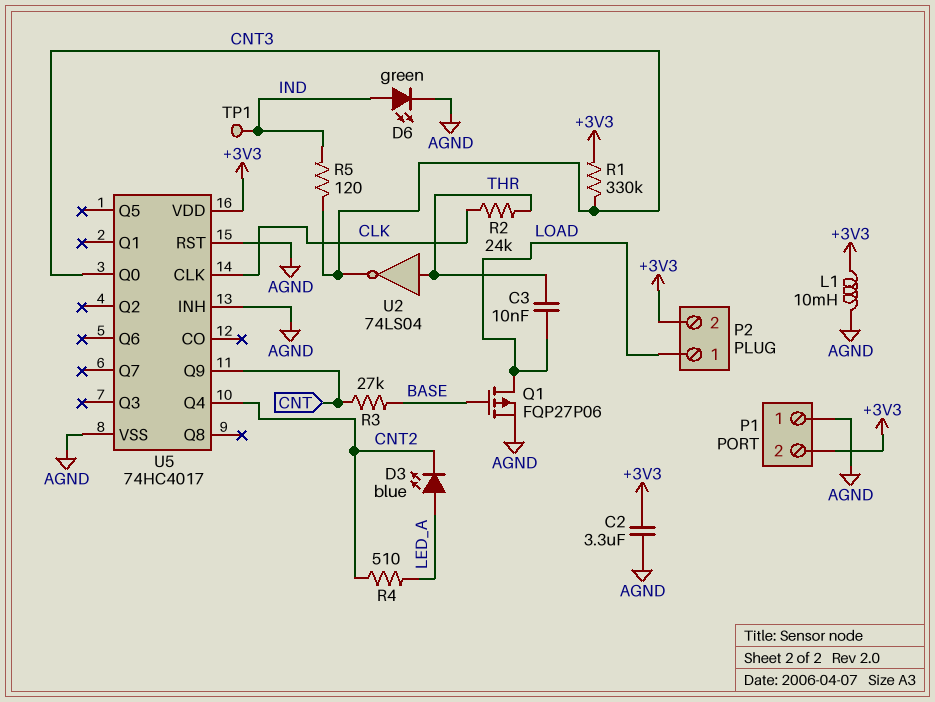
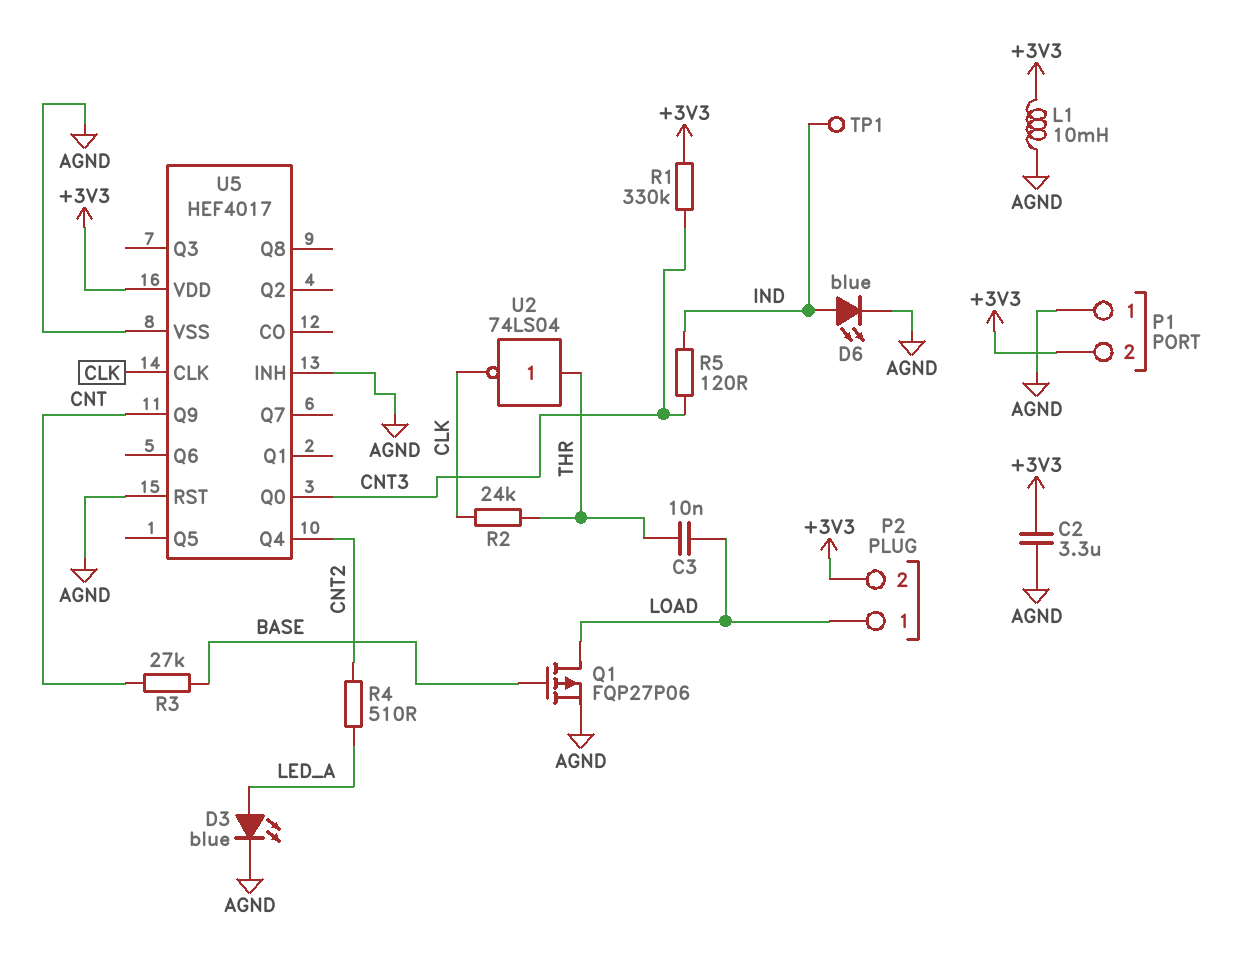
D3: LED blue (A LED_A, K CNT2) -> LED blue (A LED_A, K AGND)
D6: LED green (A IND, K AGND) -> LED blue (A IND, K AGND)
U2: NOT 74LS04 (in THR, out CNT3) -> NOT 74LS04 (in THR, out CLK)
U5: 74HC4017 -> HEF4017

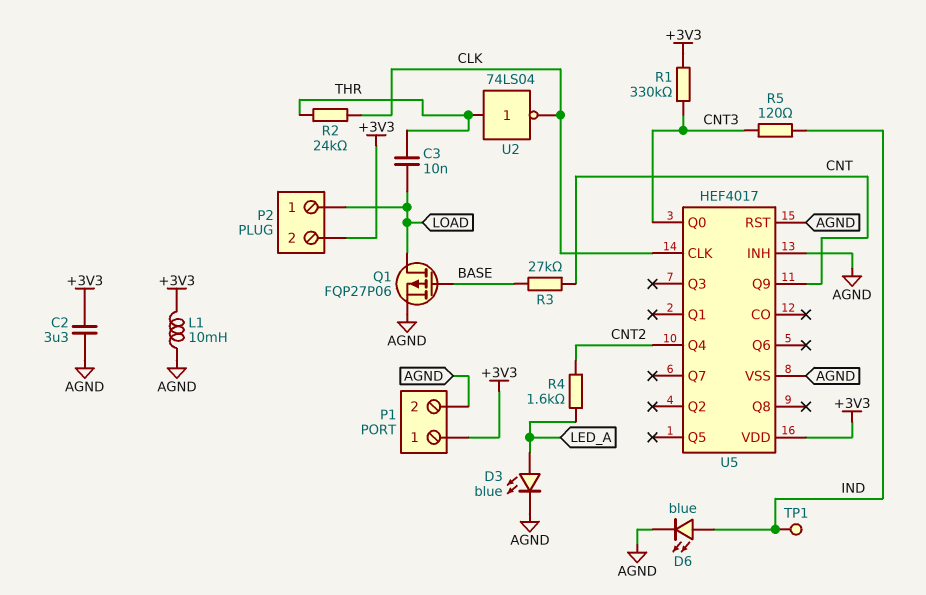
P1 pin 1: AGND -> +3V3
P1 pin 2: +3V3 -> AGND
R4: 510 (CNT2, LED_A) -> 1.6k (CNT2, LED_A)

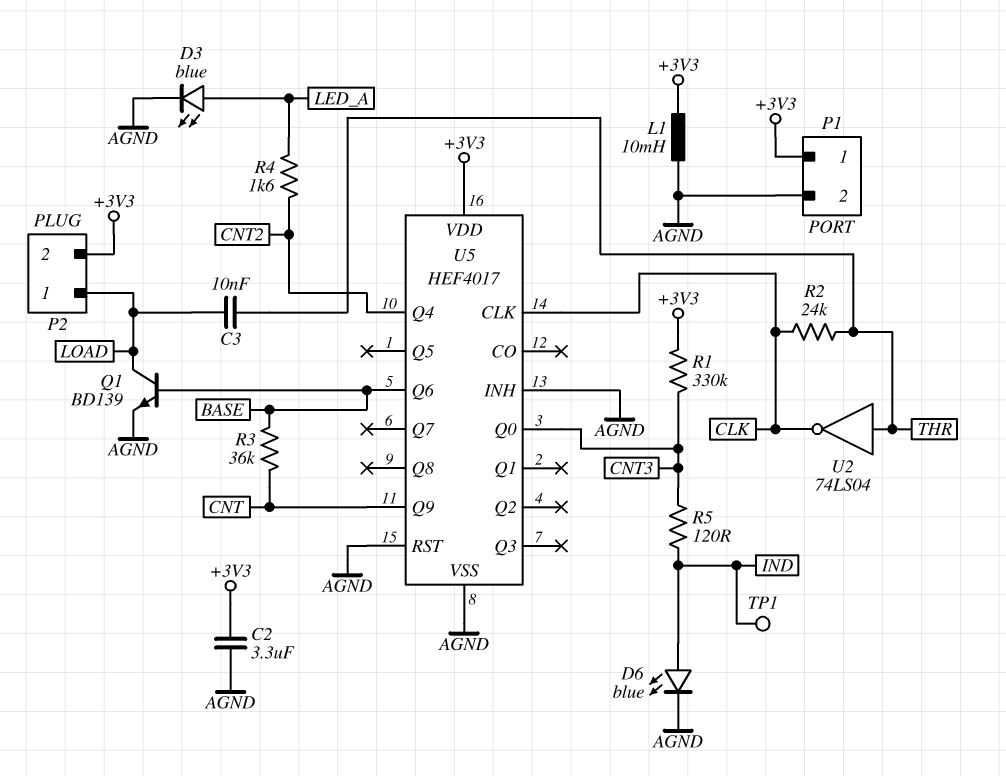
Q1: PMOS FQP27P06 (G BASE, D LOAD, S AGND) -> NPN BD139 (B BASE, C LOAD, E AGND)
R3: 27k (BASE, CNT) -> 36k (BASE, CNT)
U5 pin Q6: none -> BASE

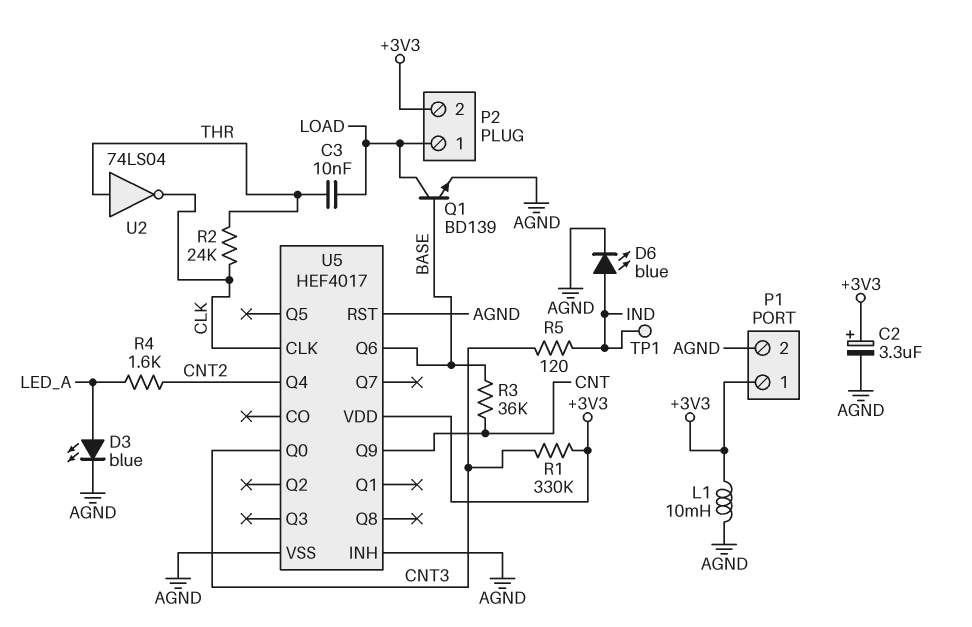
C2: 3.3uF (+3V3, AGND) -> 3.3uF (plus +3V3, minus AGND)

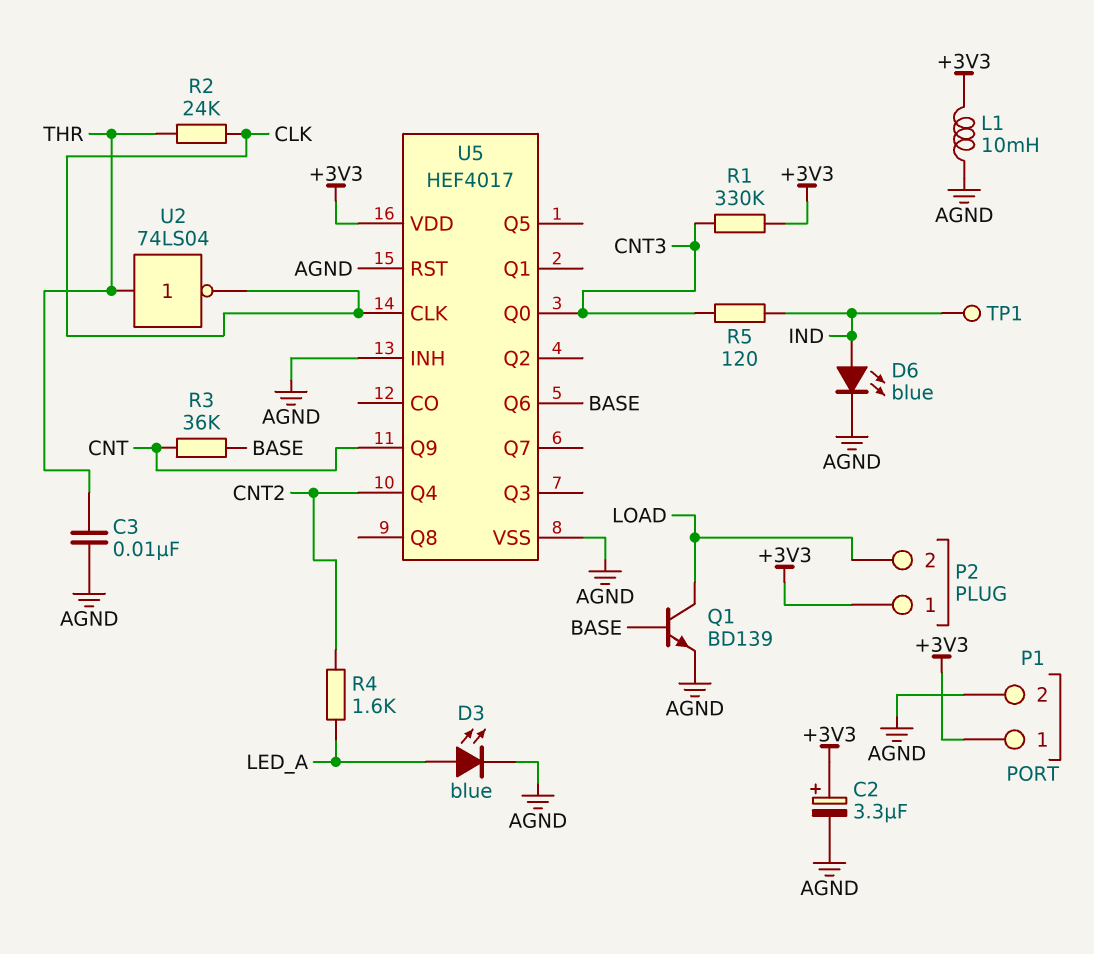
C3: 10nF (LOAD, THR) -> 10nF (AGND, THR)
P2 pin 1: LOAD -> +3V3
P2 pin 2: +3V3 -> LOAD

